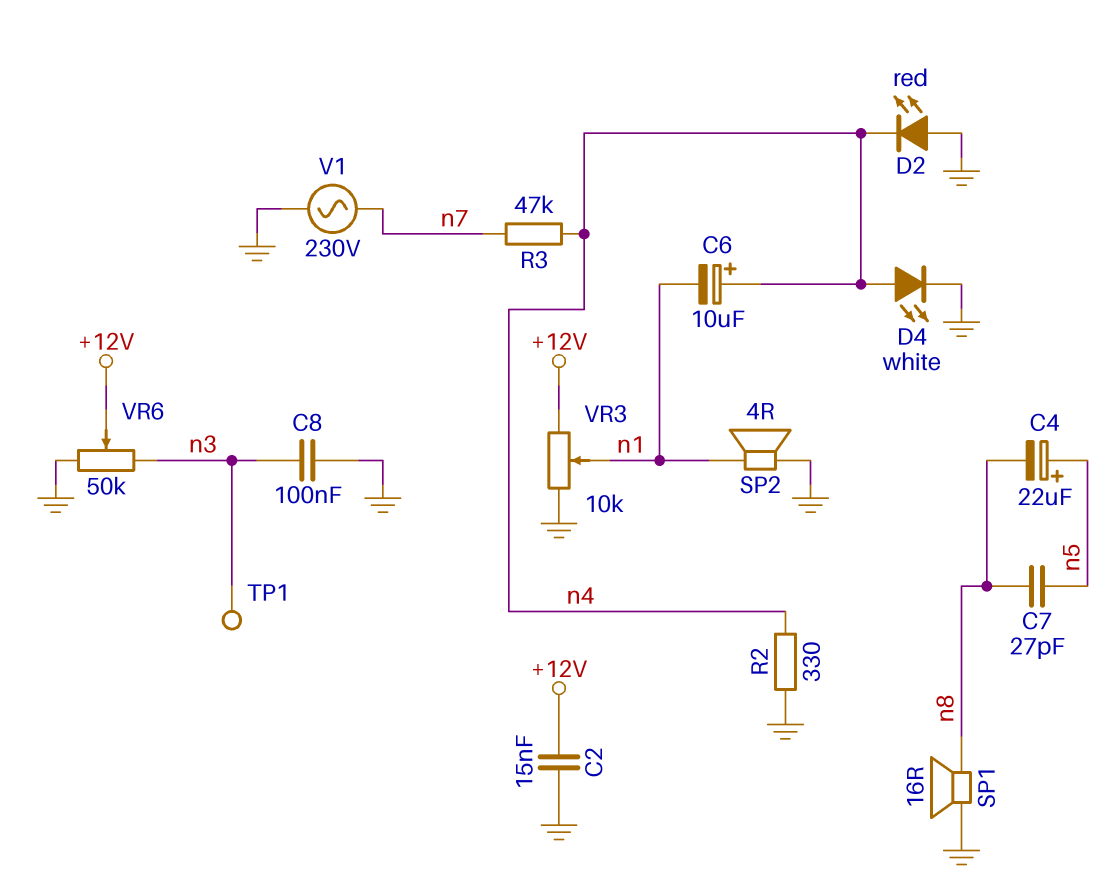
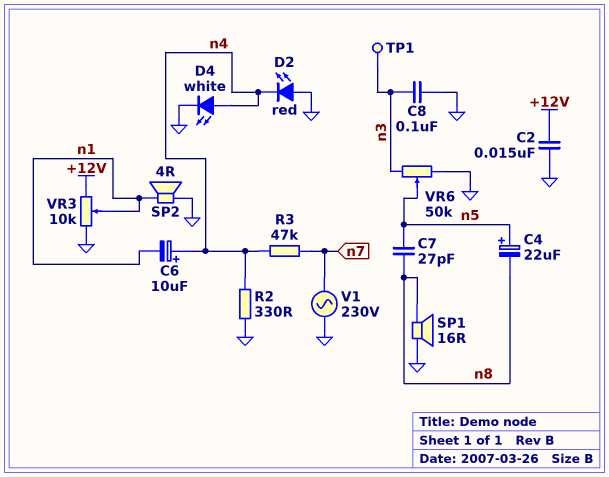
VR6: 50k (GND, n3, wiper +12V) -> 50k (GND, n3, wiper n5)

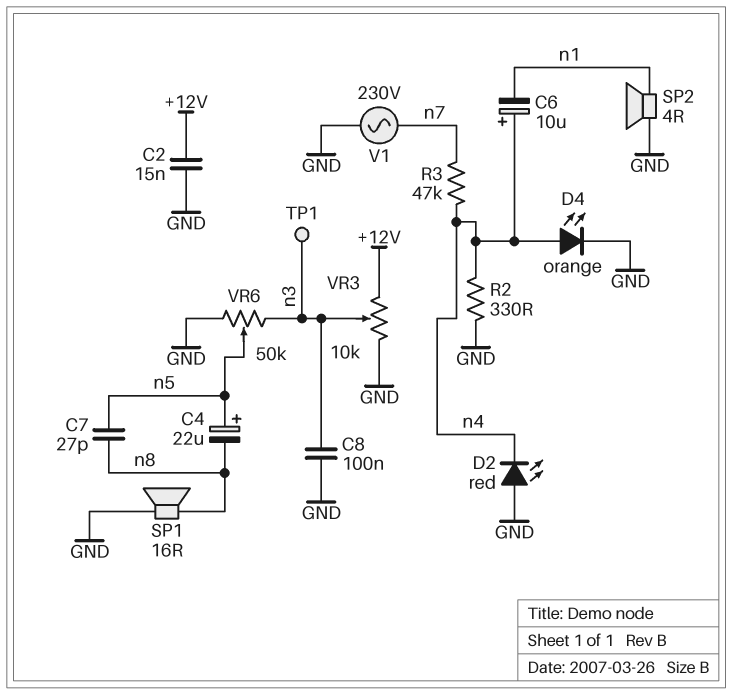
D4: LED white (A n4, K GND) -> LED orange (A n4, K GND)
VR3: 10k (+12V, GND, wiper n1) -> 10k (+12V, GND, wiper n3)

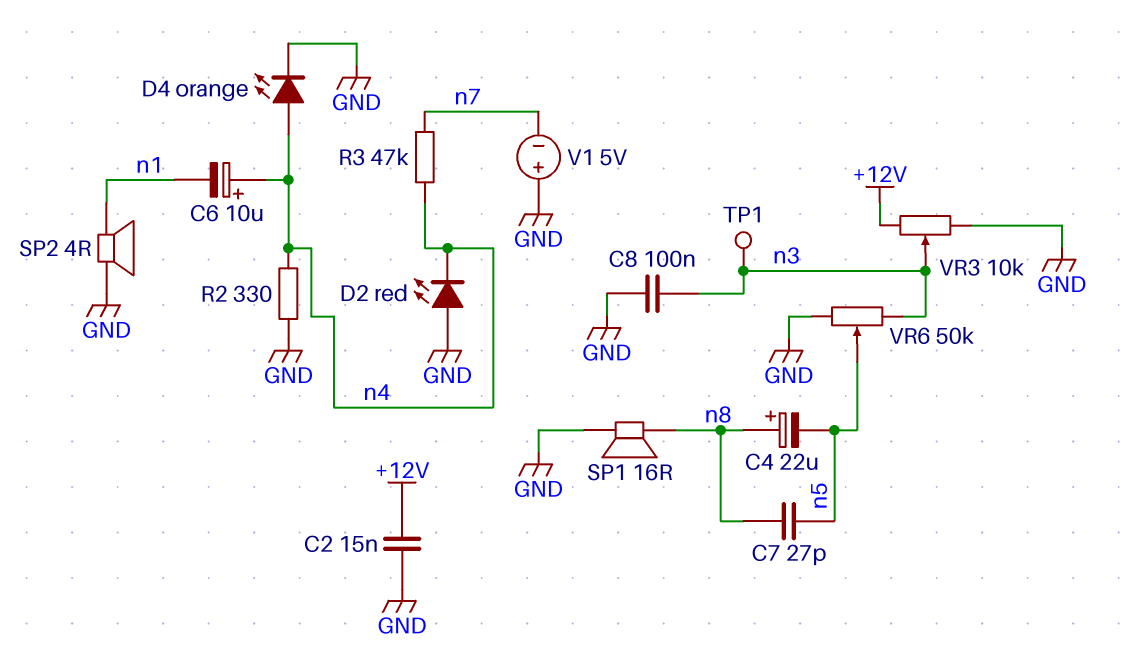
C4: 22uF (plus n5, minus n8) -> 22uF (plus n8, minus n5)
V1: AC 230V (GND, n7) -> 5V (plus GND, minus n7)

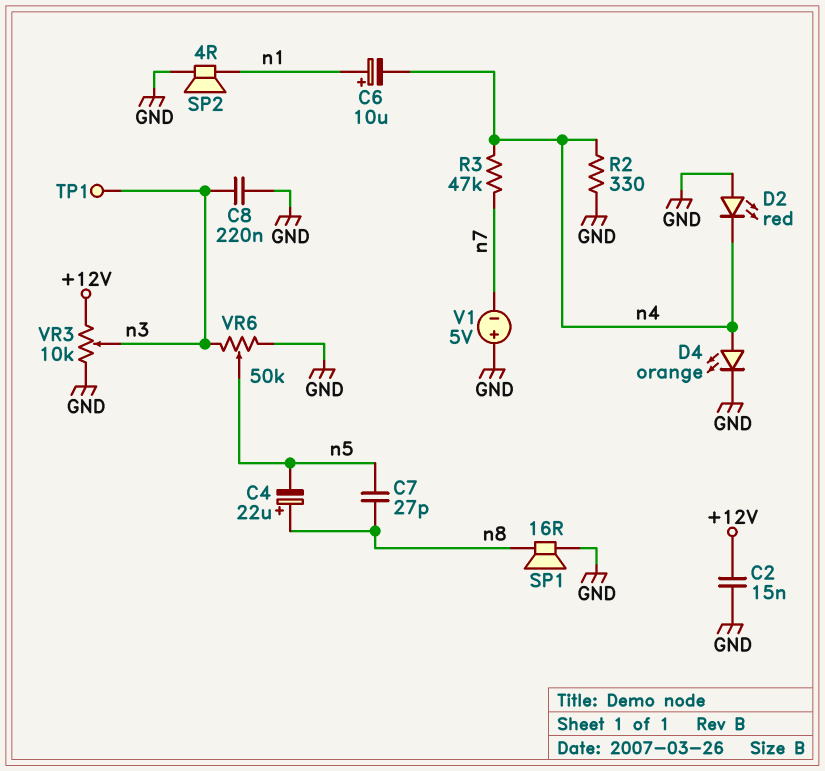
C6: 10uF (plus n4, minus n1) -> 10uF (plus n1, minus n4)
C8: 100nF (GND, n3) -> 220nF (GND, n3)

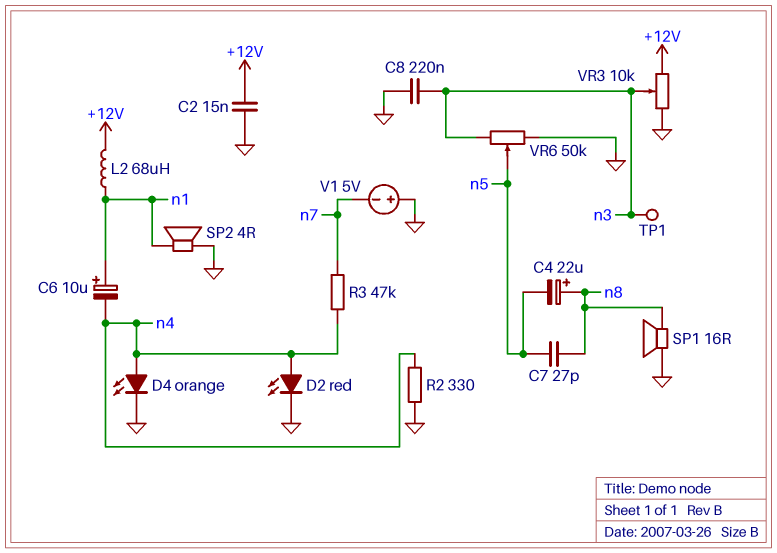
D2: LED red (A GND, K n4) -> LED red (A n4, K GND)
L2: none -> 68uH (+12V, n1)

